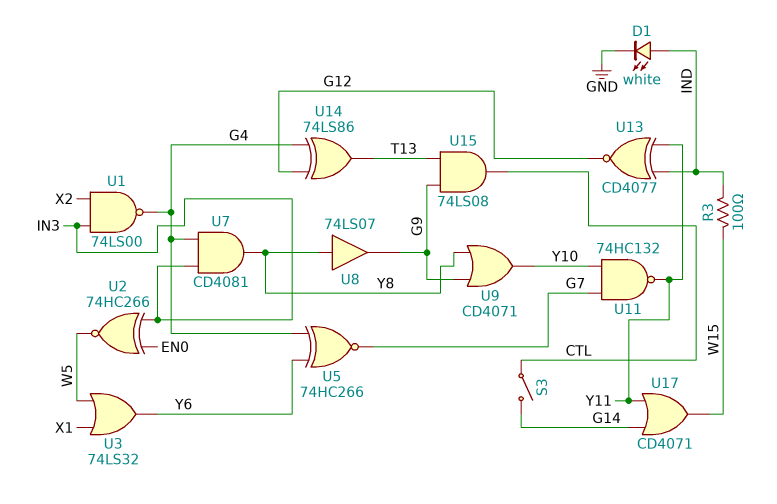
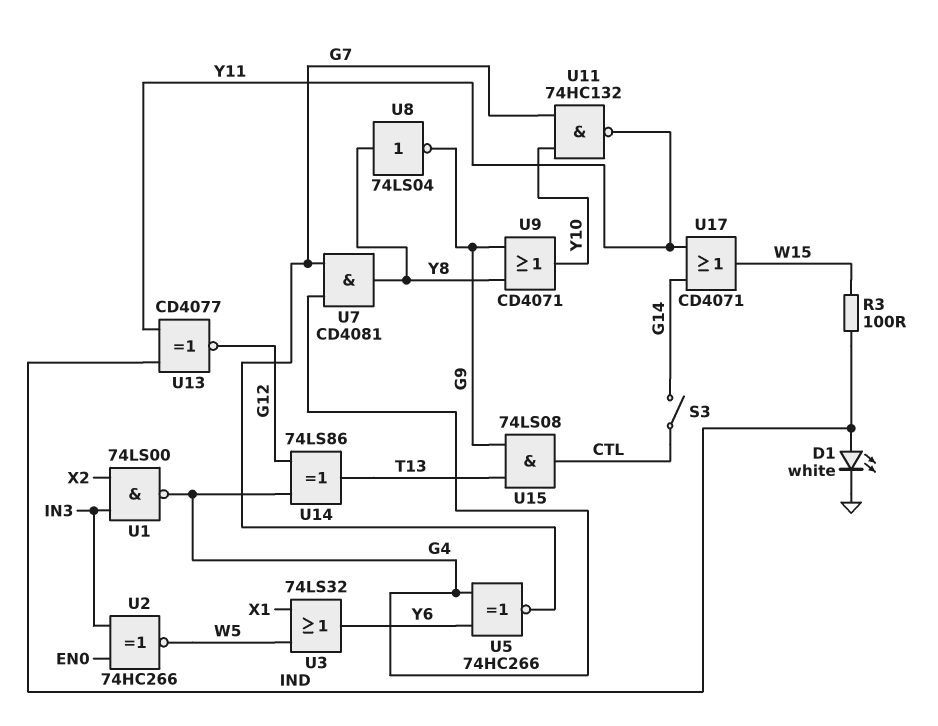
U7: AND CD4081 (in G4, in IN3, out Y8) -> AND CD4081 (in G4, in G7, out Y8)
U8: buffer 74LS07 (in Y8, out G9) -> NOT 74LS04 (in Y8, out G9)

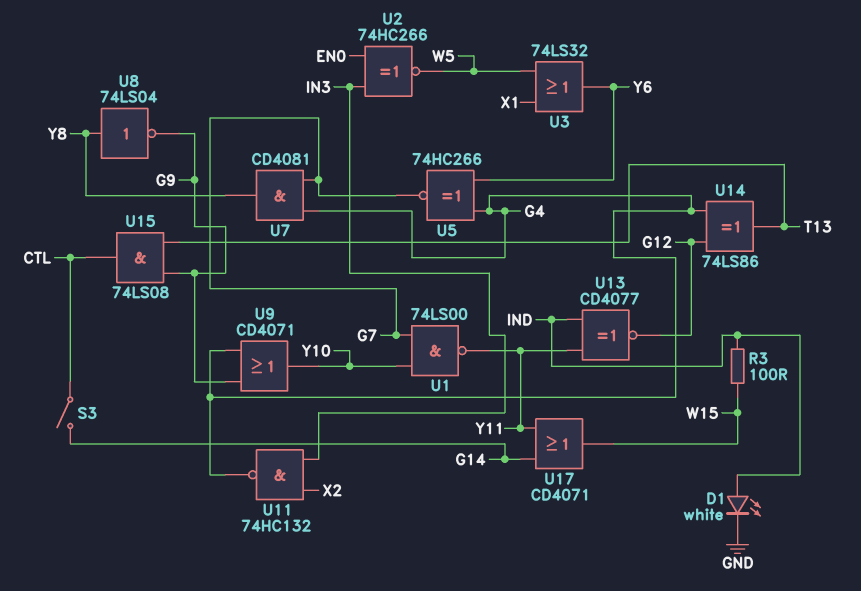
U1: NAND 74LS00 (in IN3, in X2, out G4) -> NAND 74LS00 (in G7, in Y10, out Y11)
U9: OR CD4071 (in G9, in Y8, out Y10) -> OR CD4071 (in G4, in G9, out Y10)
U11: NAND 74HC132 (in G7, in Y10, out Y11) -> NAND 74HC132 (in IN3, in X2, out G4)

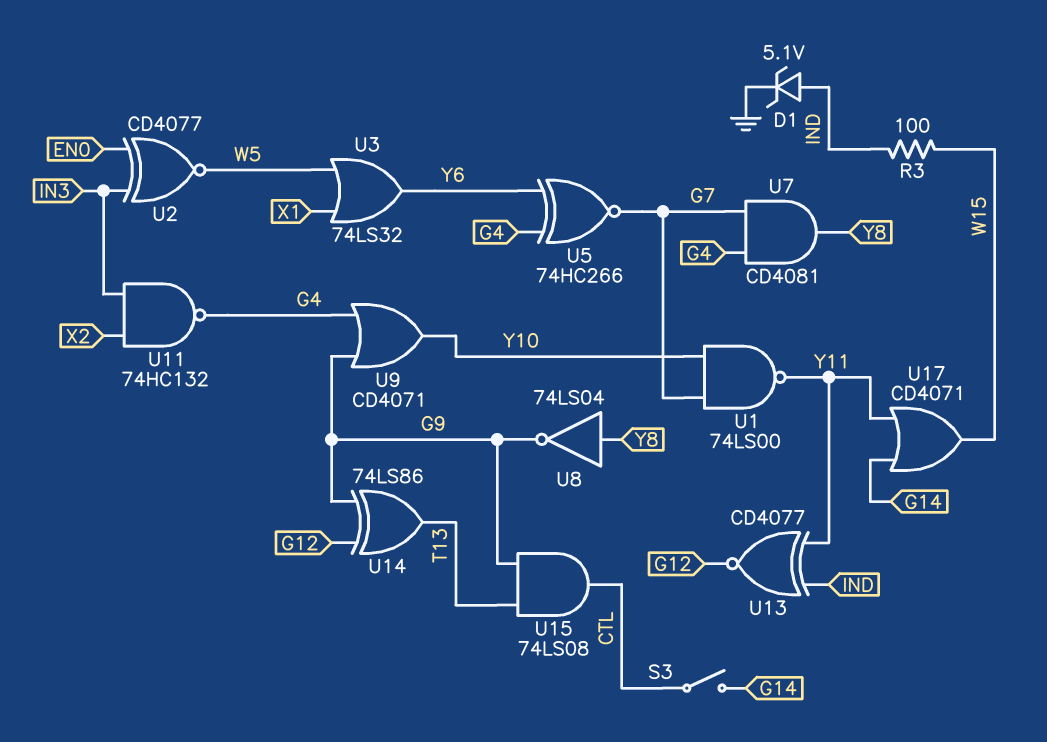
D1: LED white (A IND, K GND) -> zener 5.1V (A IND, K GND)
U2: XNOR 74HC266 (in EN0, in IN3, out W5) -> XNOR CD4077 (in EN0, in IN3, out W5)
U14: XOR 74LS86 (in G4, in G12, out T13) -> XOR 74LS86 (in G9, in G12, out T13)

